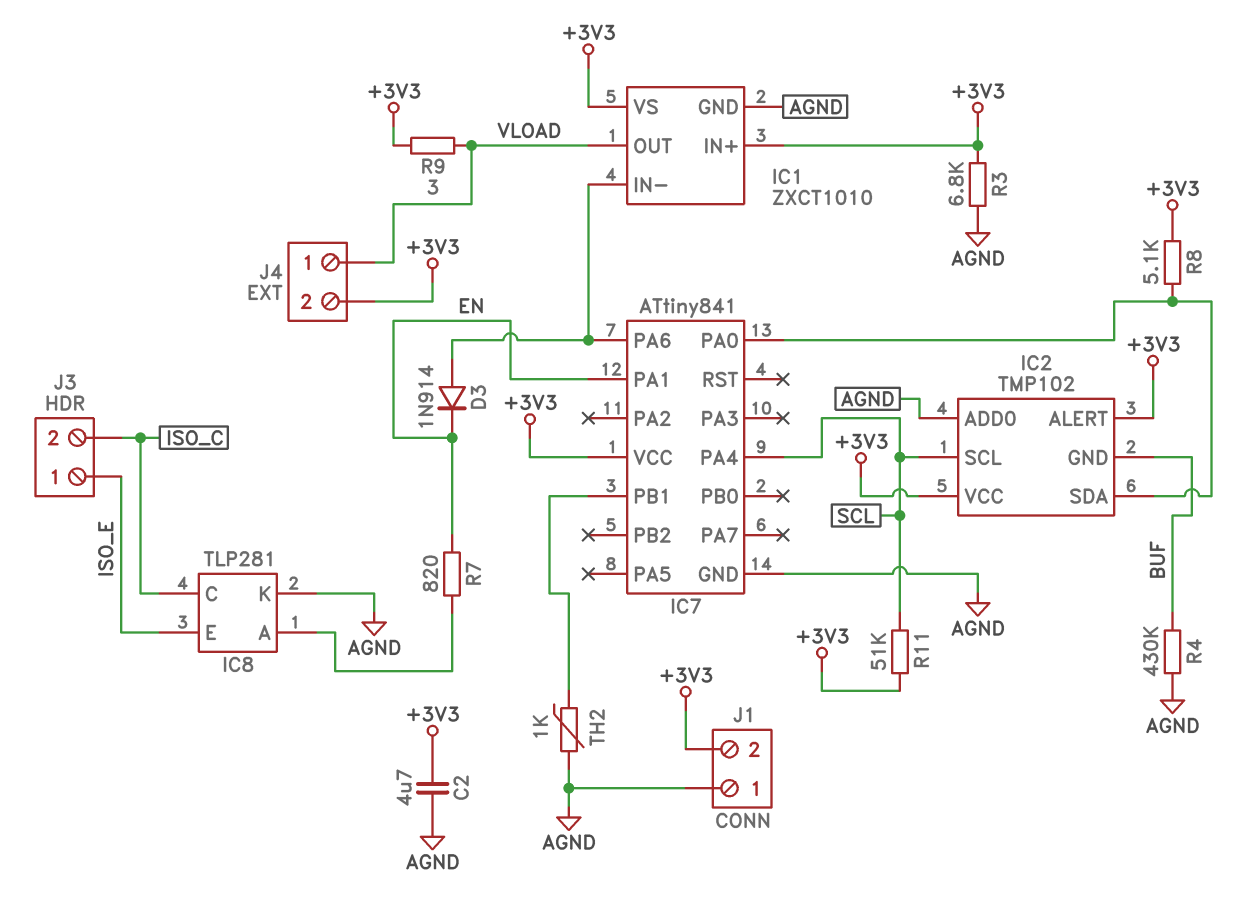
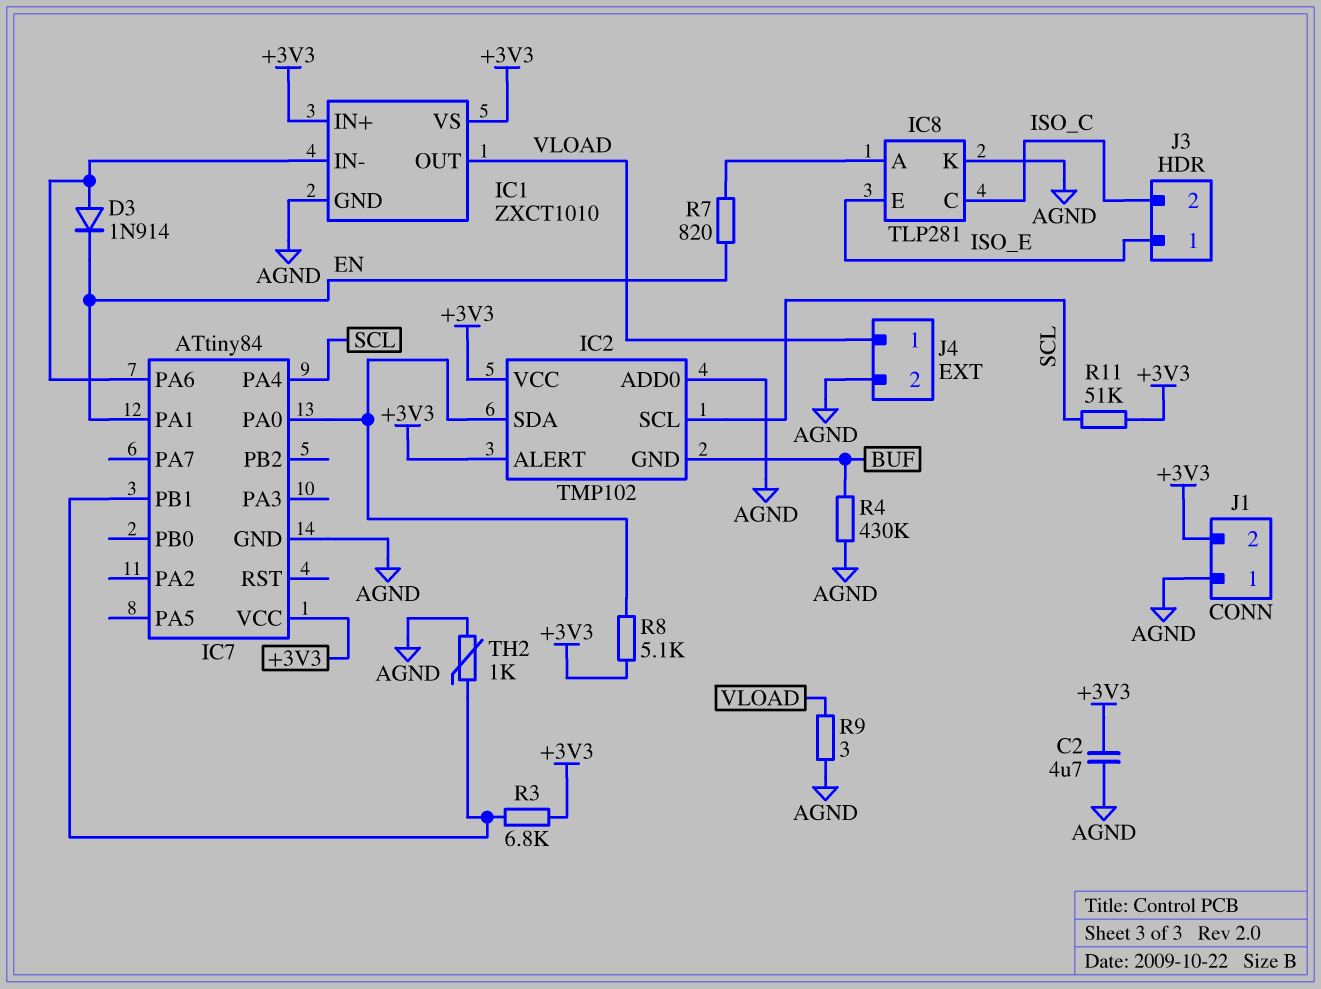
IC7: ATtiny841 -> ATtiny84
J4 pin 2: +3V3 -> AGND
R3: 6.8k (+3V3, AGND) -> 6.8k (+3V3, IC7/PB1)
R9: 3 (+3V3, VLOAD) -> 3 (AGND, VLOAD)

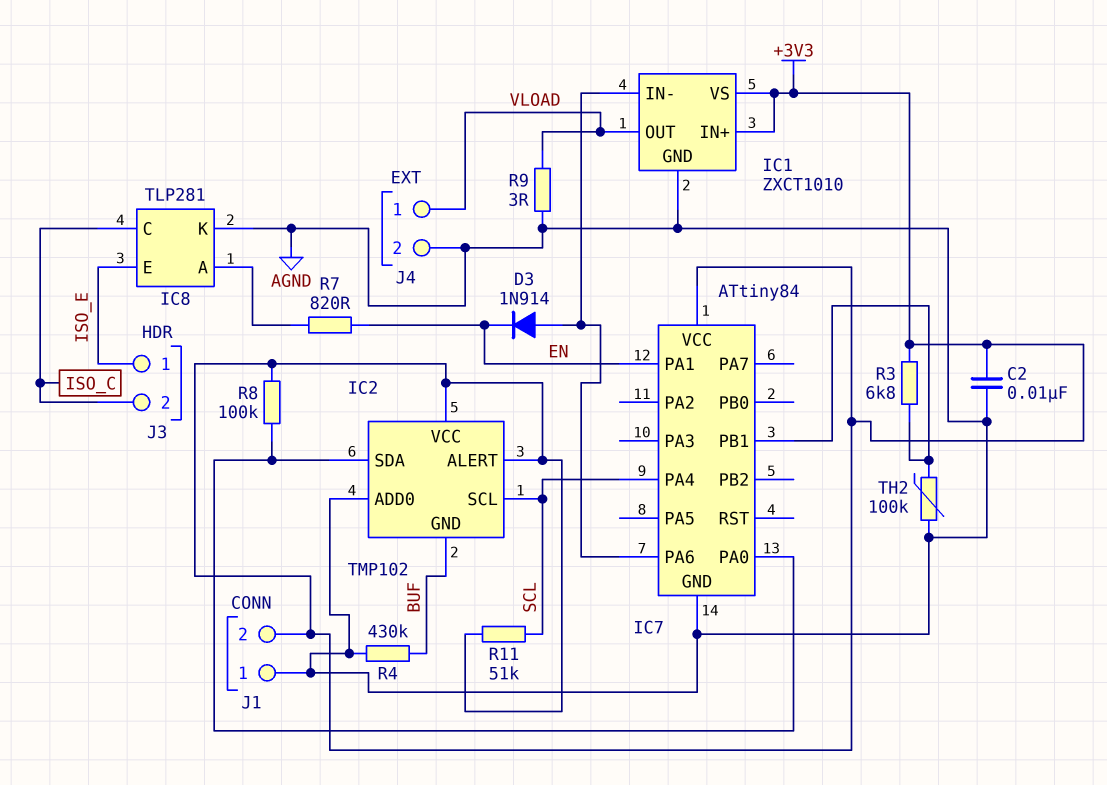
C2: 4.7uF (+3V3, AGND) -> 10nF (+3V3, AGND)
R8: 5.1k (+3V3, IC2/SDA) -> 100k (+3V3, IC2/SDA)
TH2: 1k (AGND, IC7/PB1) -> 100k (AGND, IC7/PB1)

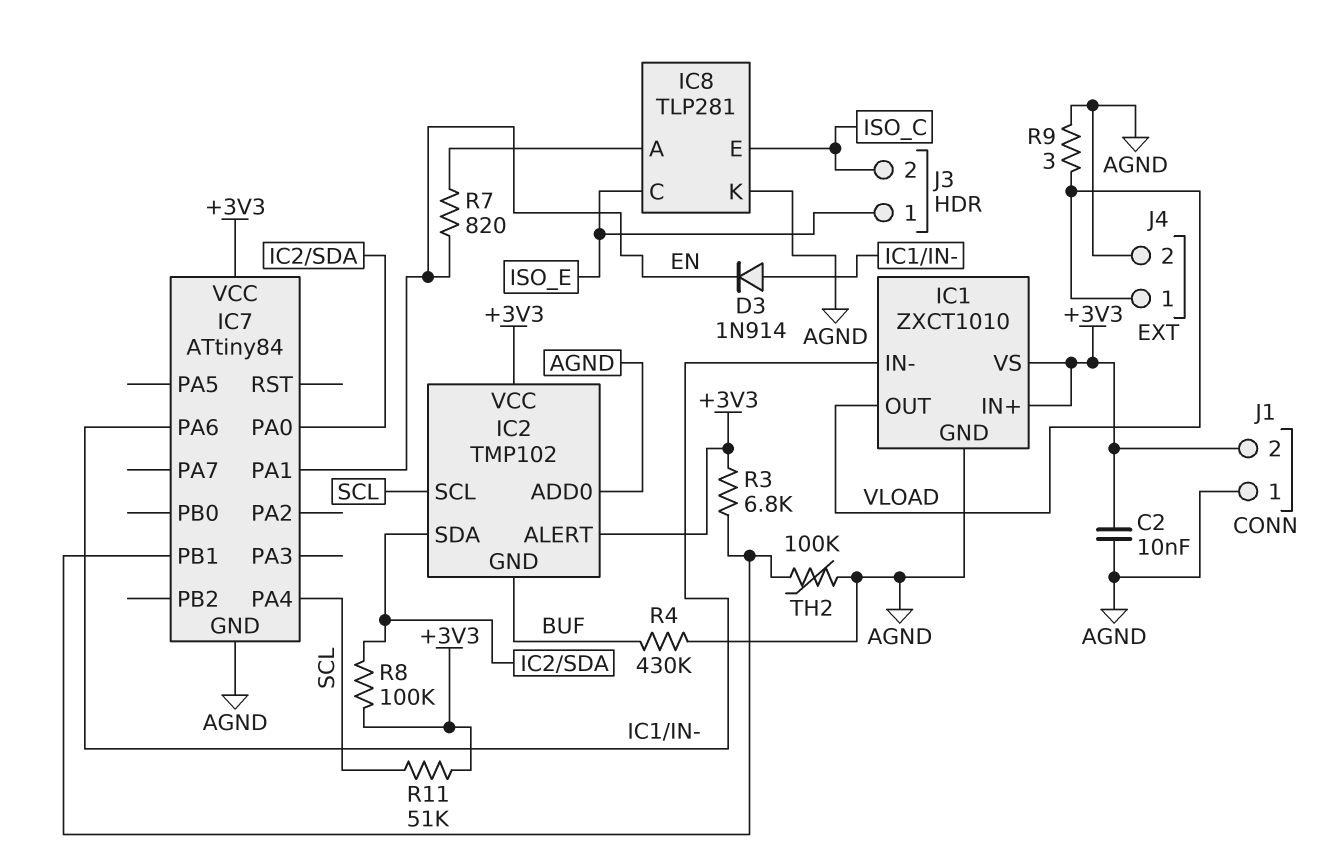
IC8 pin C: ISO_C -> ISO_E
IC8 pin E: ISO_E -> ISO_C

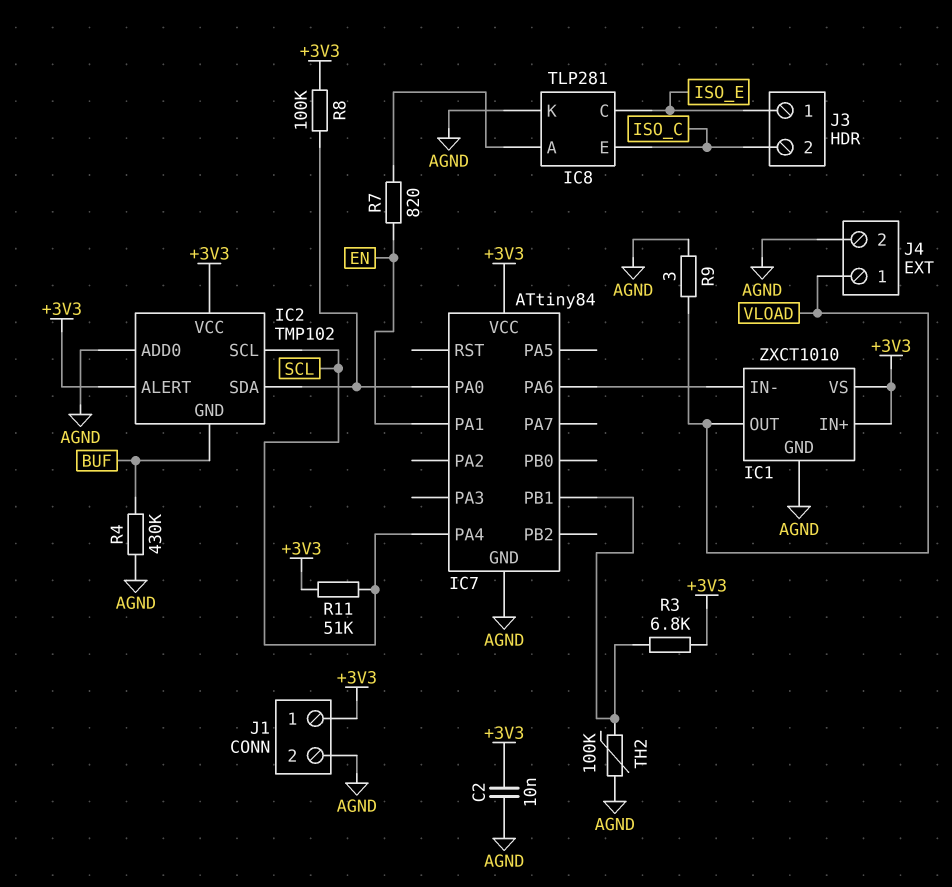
D3: diode 1N914 (A IC1/IN-, K EN) -> none
J1 pin 1: AGND -> +3V3
J1 pin 2: +3V3 -> AGND

